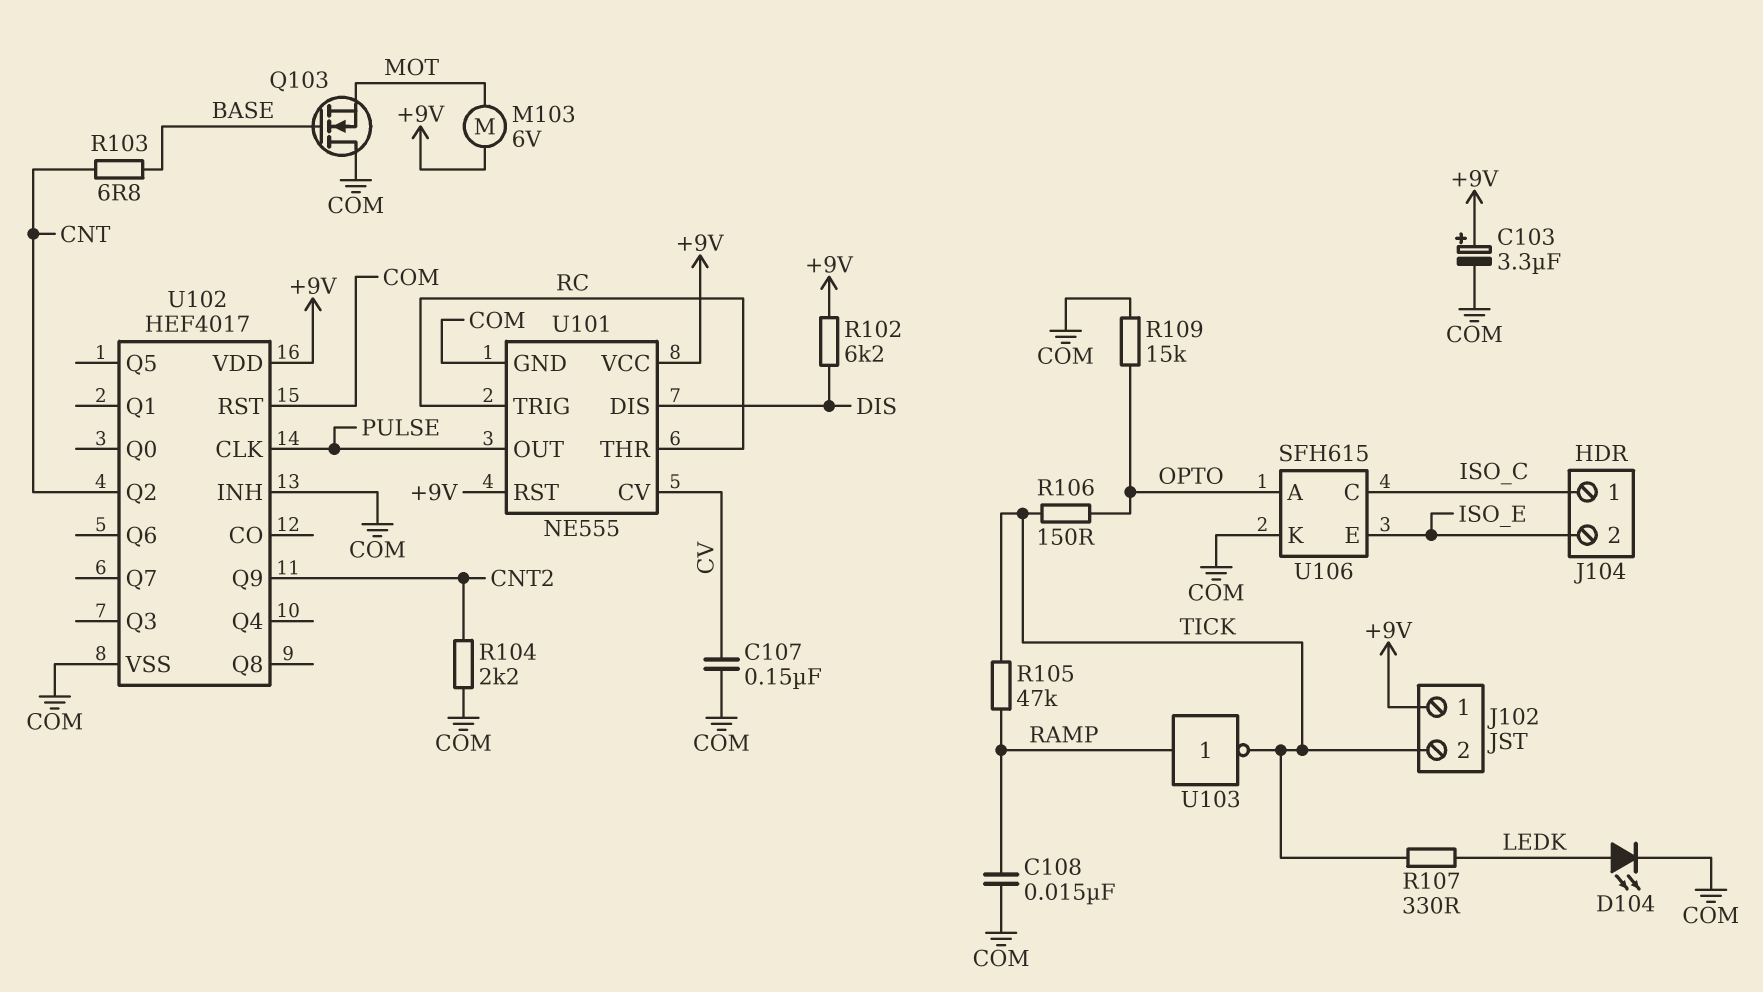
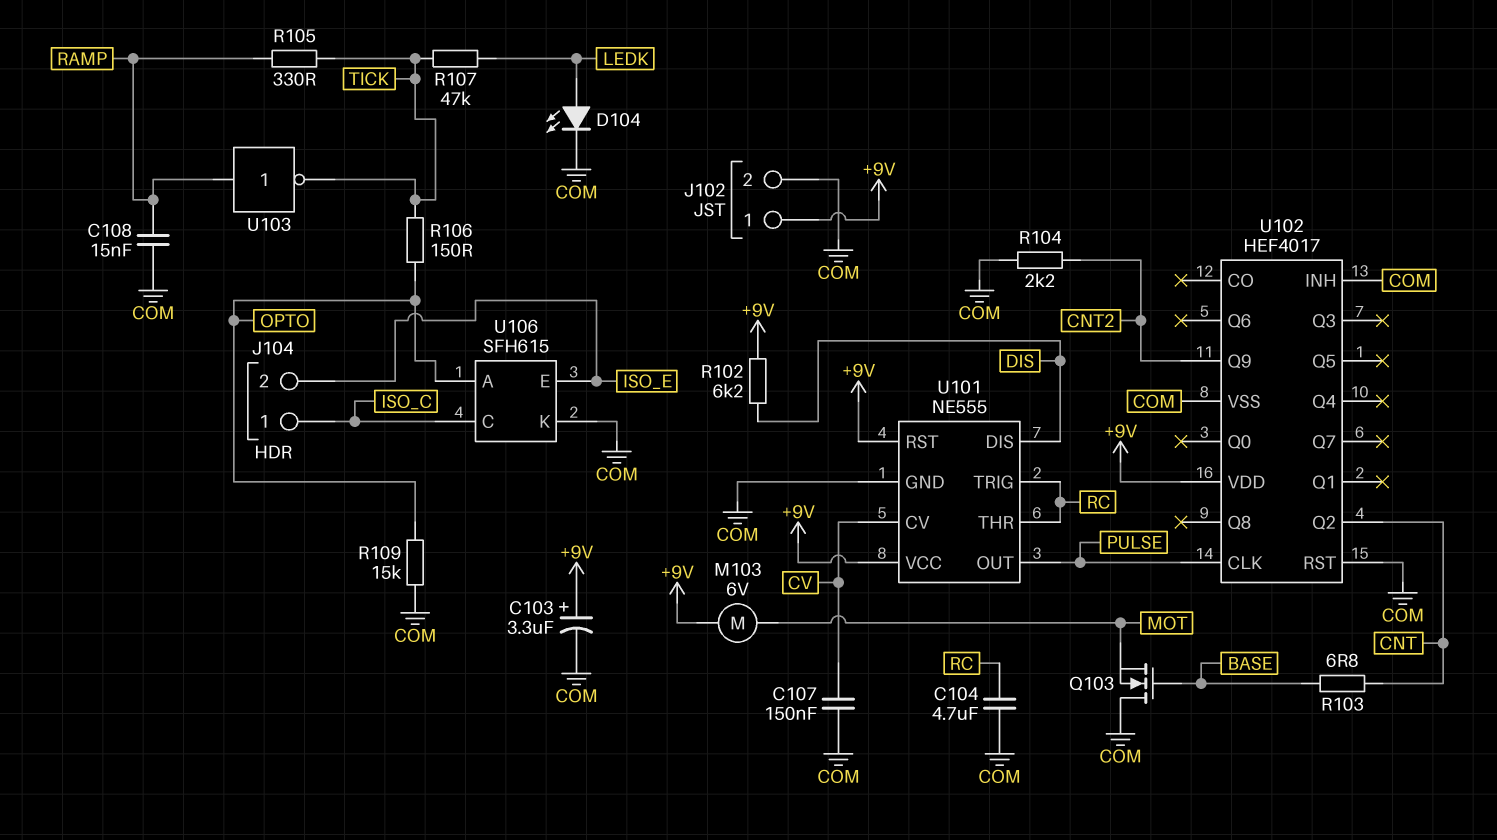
C104: none -> 4.7uF (COM, RC)
J102 pin 2: TICK -> COM
R105: 47k (RAMP, TICK) -> 330 (RAMP, TICK)
R107: 330 (LEDK, TICK) -> 47k (LEDK, TICK)

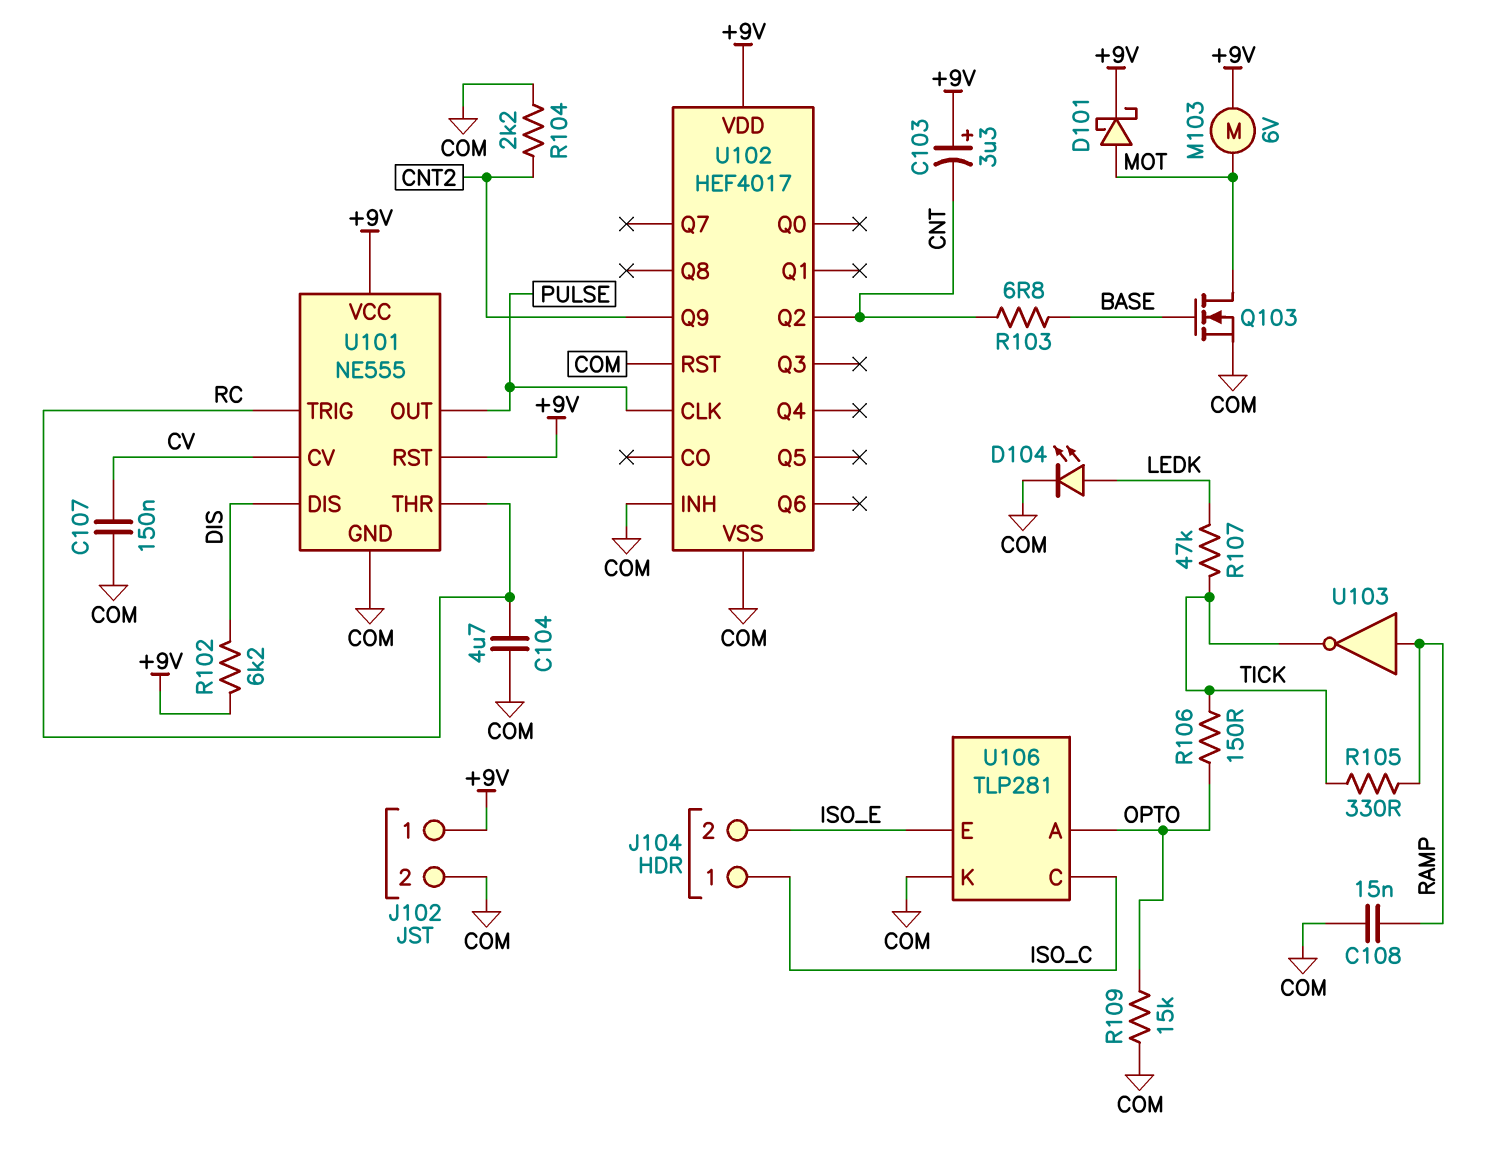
C103: 3.3uF (plus +9V, minus COM) -> 3.3uF (plus +9V, minus CNT)
D101: none -> schottky (A MOT, K +9V)
Q103: NMOS (G BASE, D COM, S MOT) -> NMOS (G BASE, D MOT, S COM)
U106: SFH615 -> TLP281

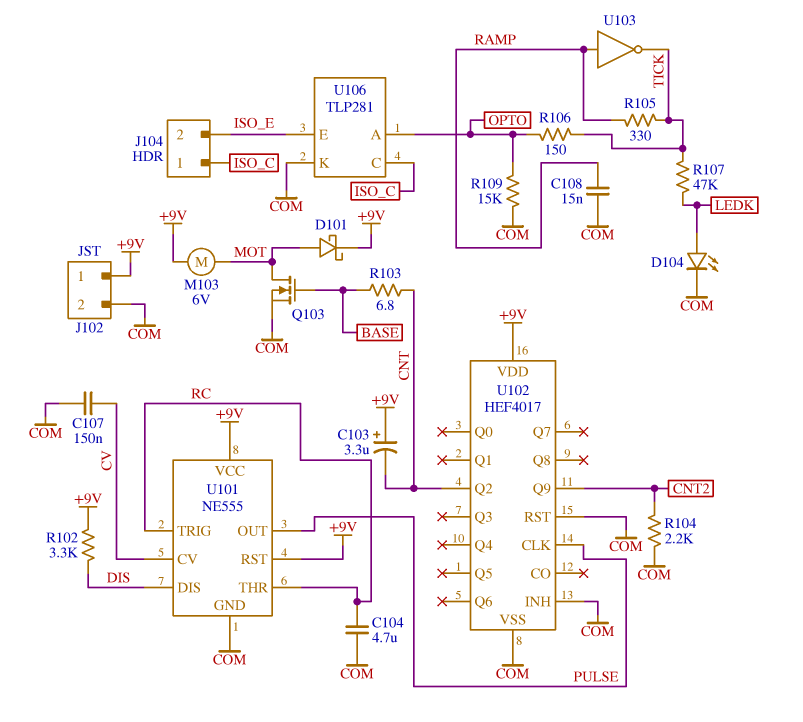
R102: 6.2k (+9V, DIS) -> 3.3k (+9V, DIS)

